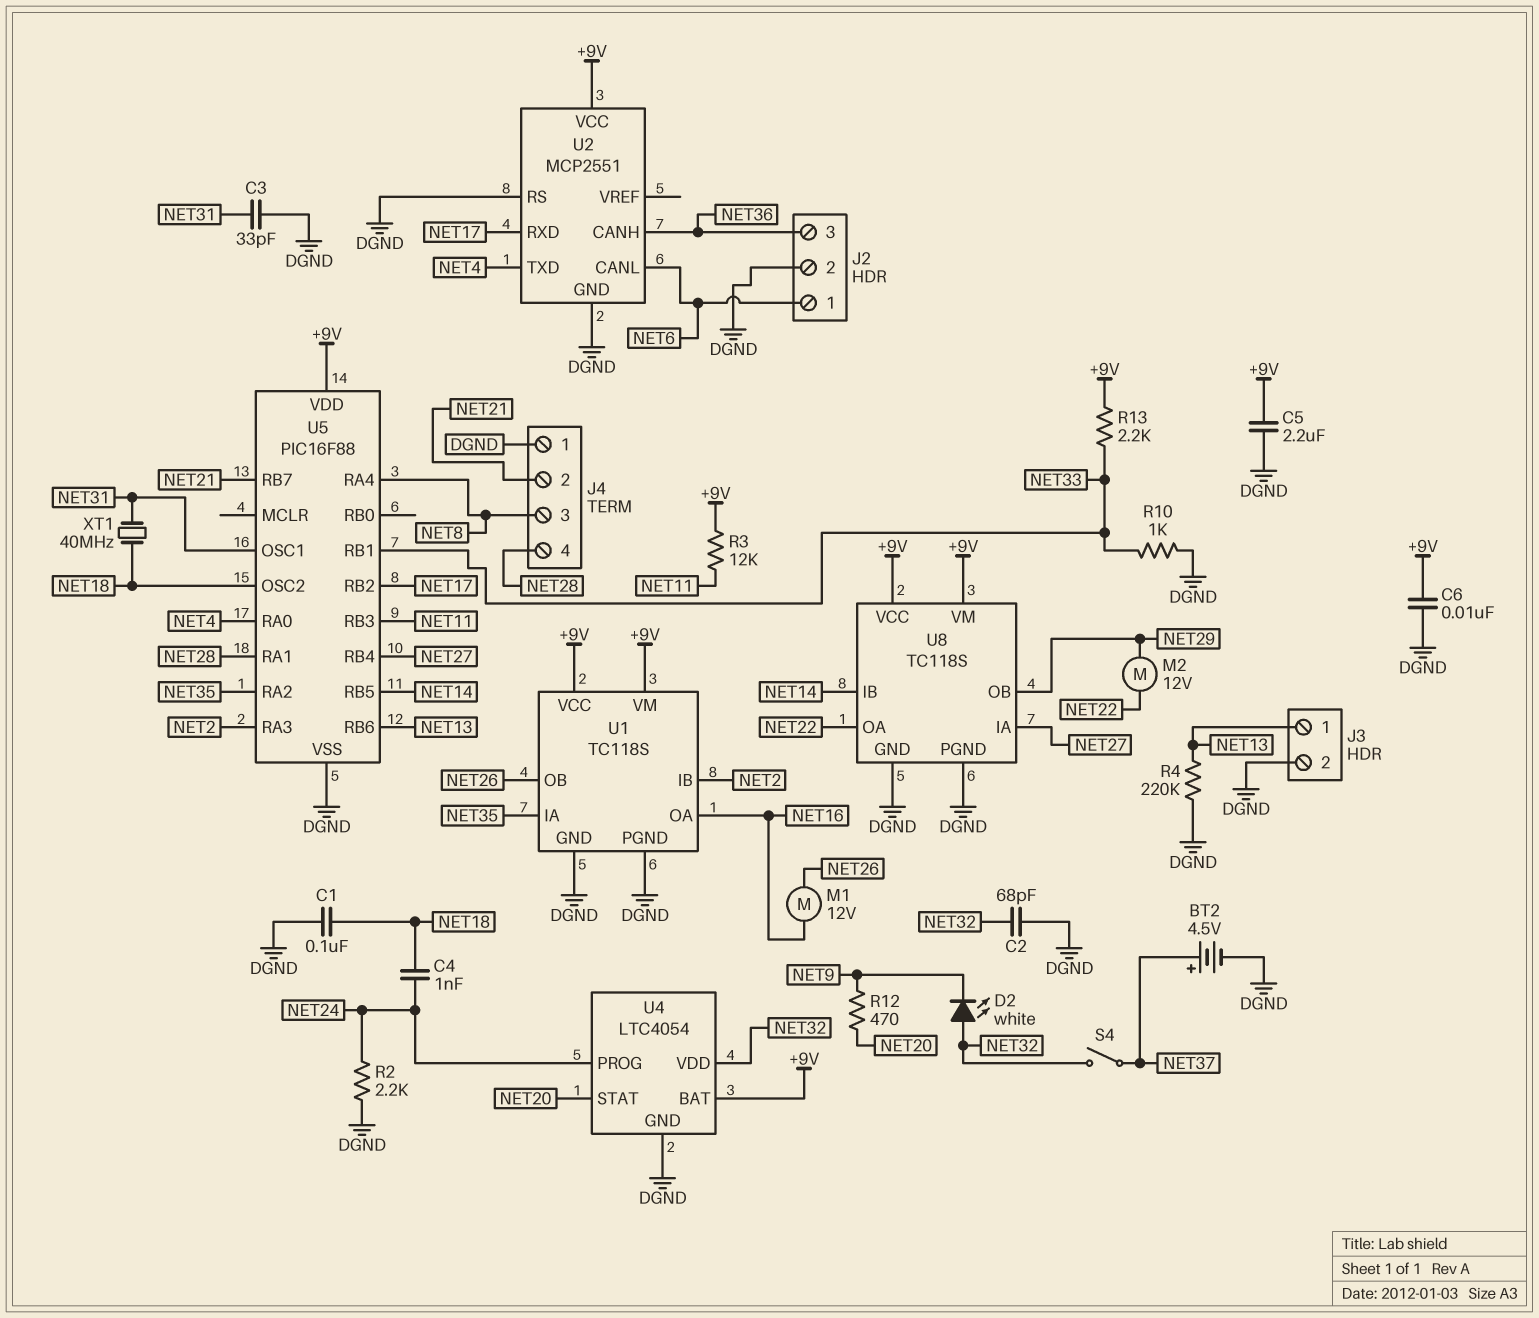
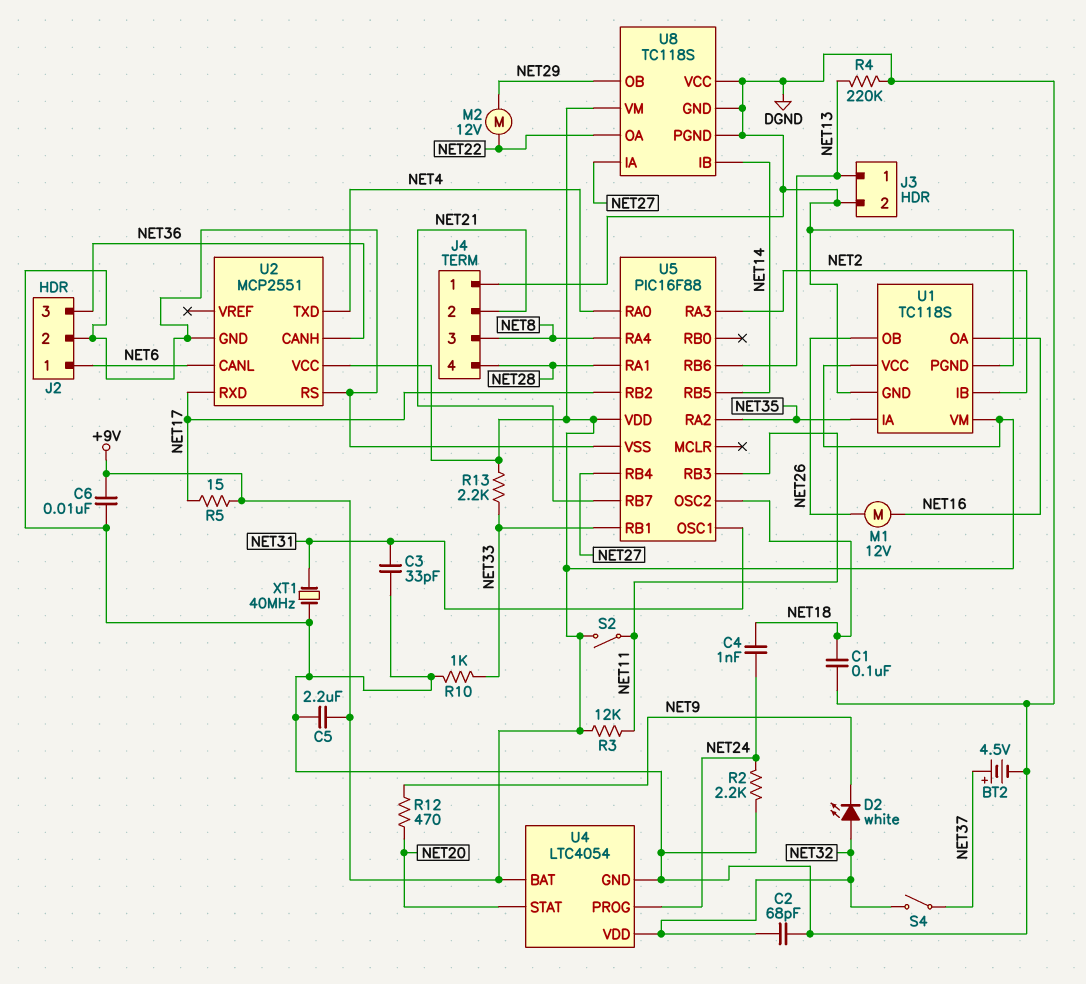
R5: none -> 15 (+9V, NET17)
S2: none -> switch (+9V, NET11)
U8 pin VCC: +9V -> DGND
XT1: 40MHz (NET18, NET31) -> 40MHz (DGND, NET31)

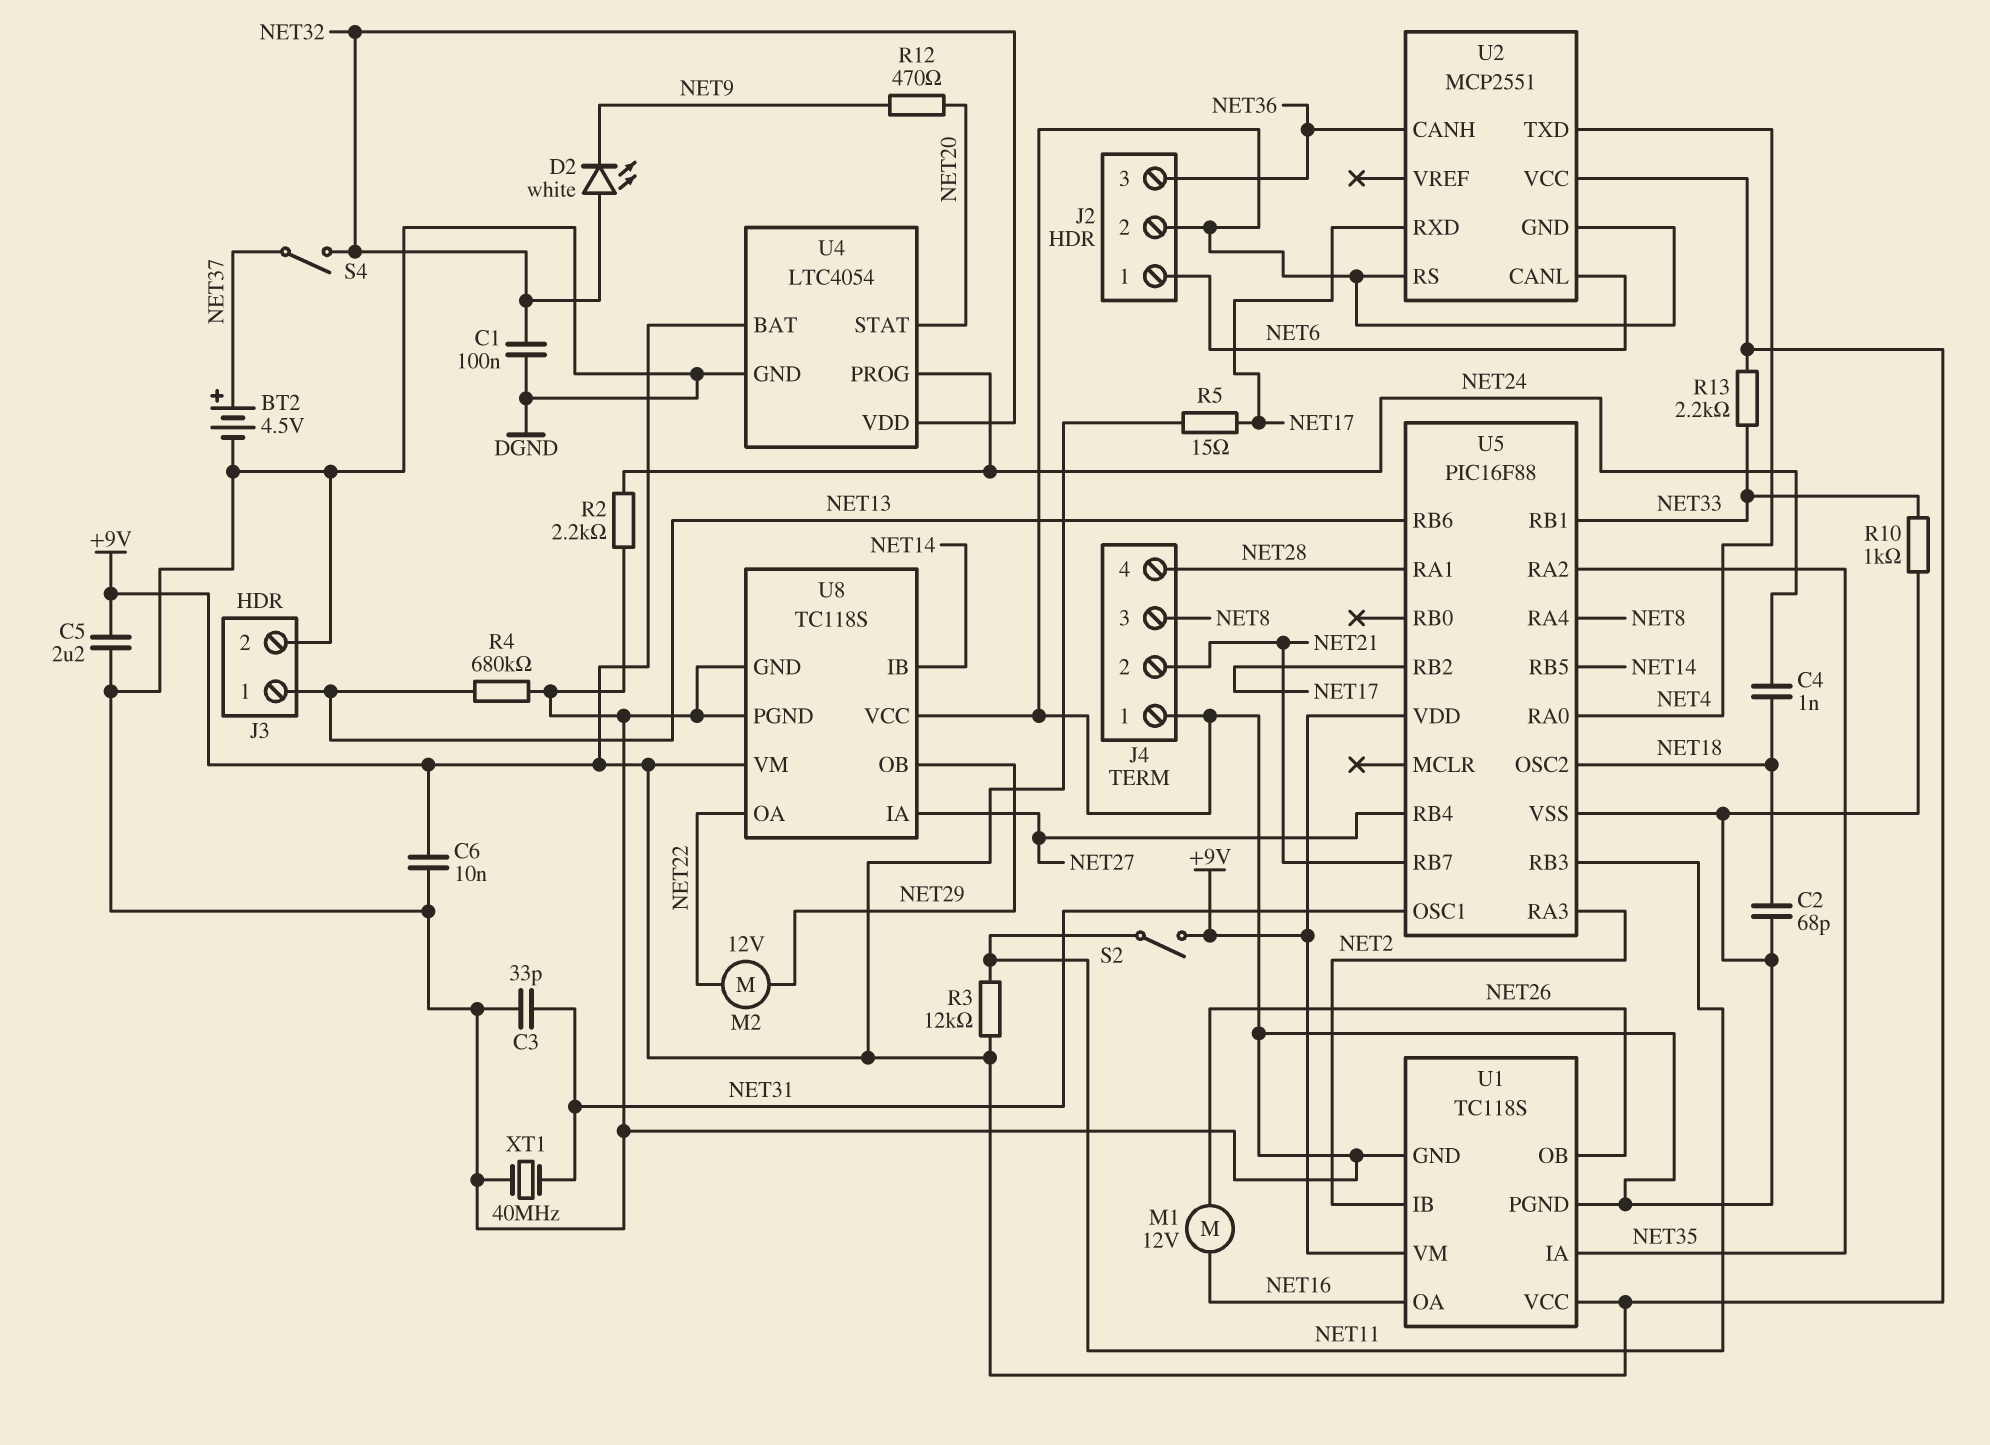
C1: 100nF (DGND, NET18) -> 100nF (DGND, NET32)
C2: 68pF (DGND, NET32) -> 68pF (DGND, NET18)
R4: 220k (DGND, NET13) -> 680k (DGND, NET13)

